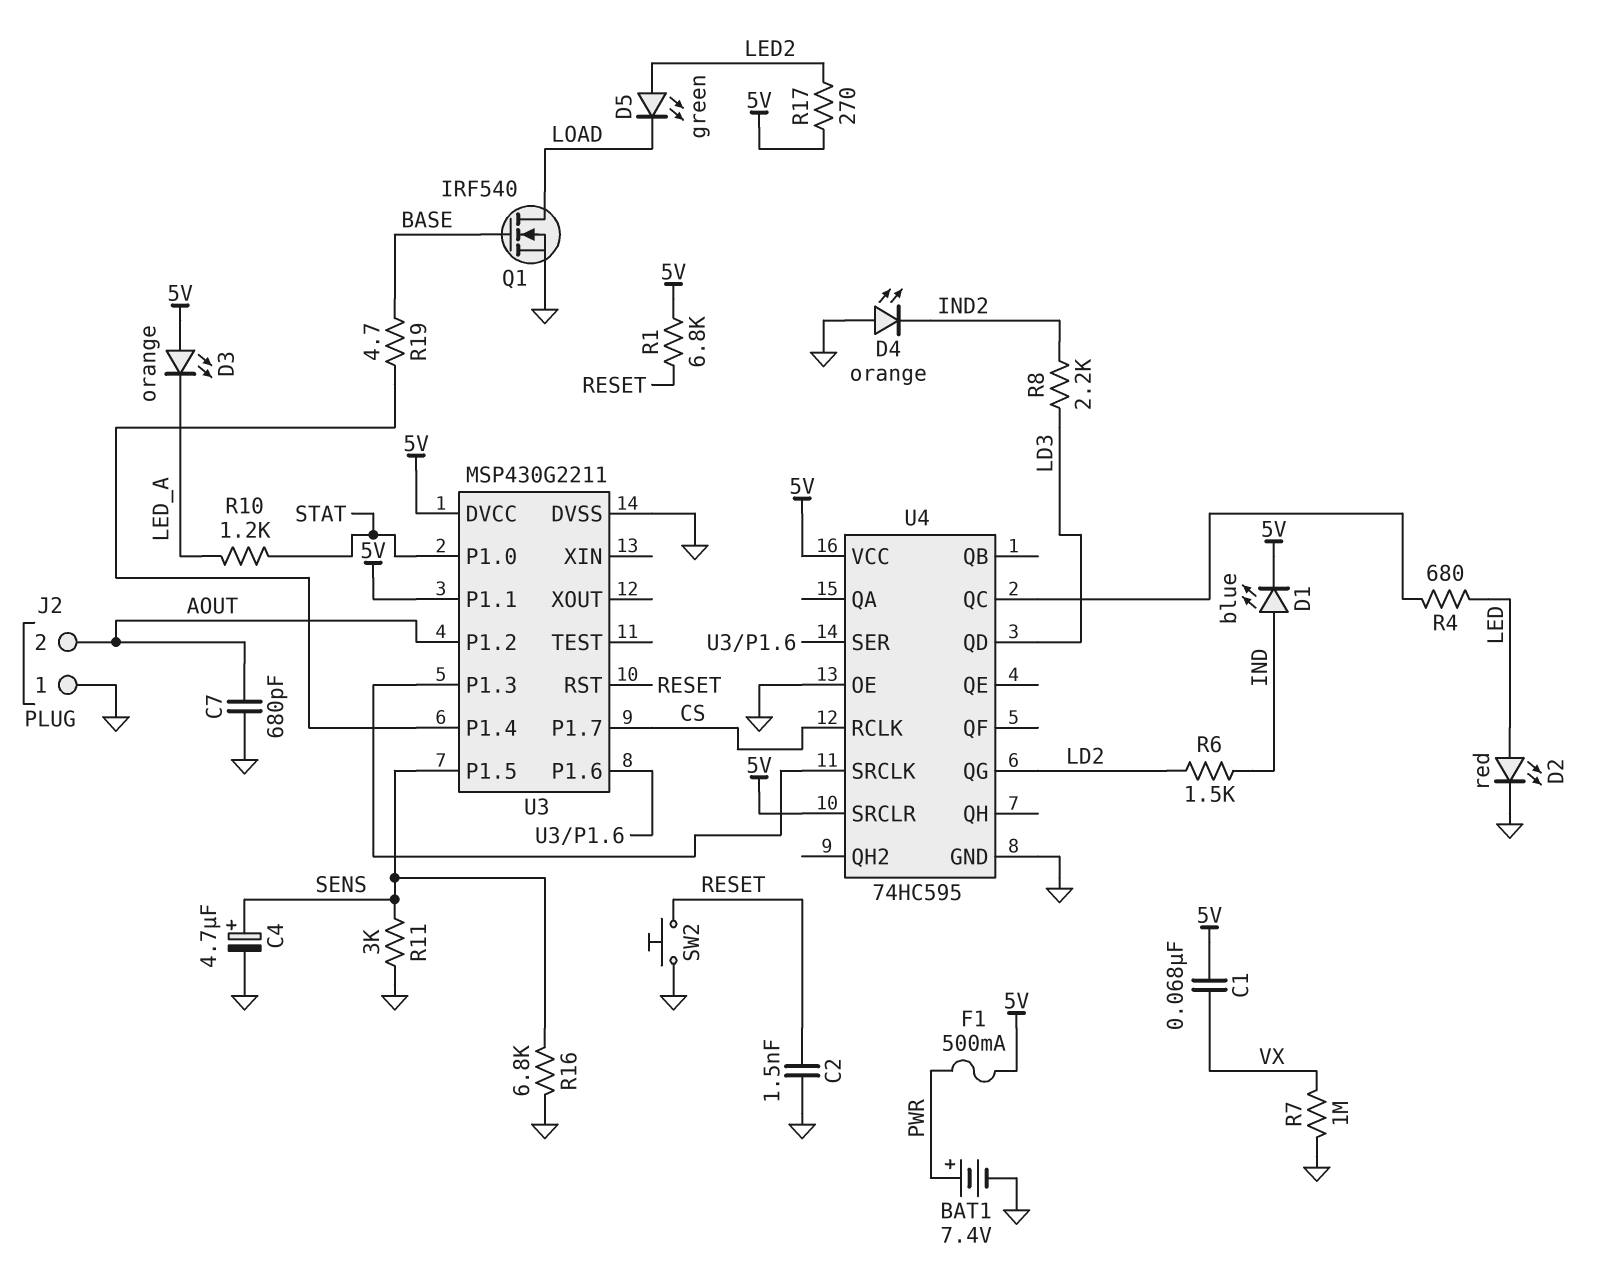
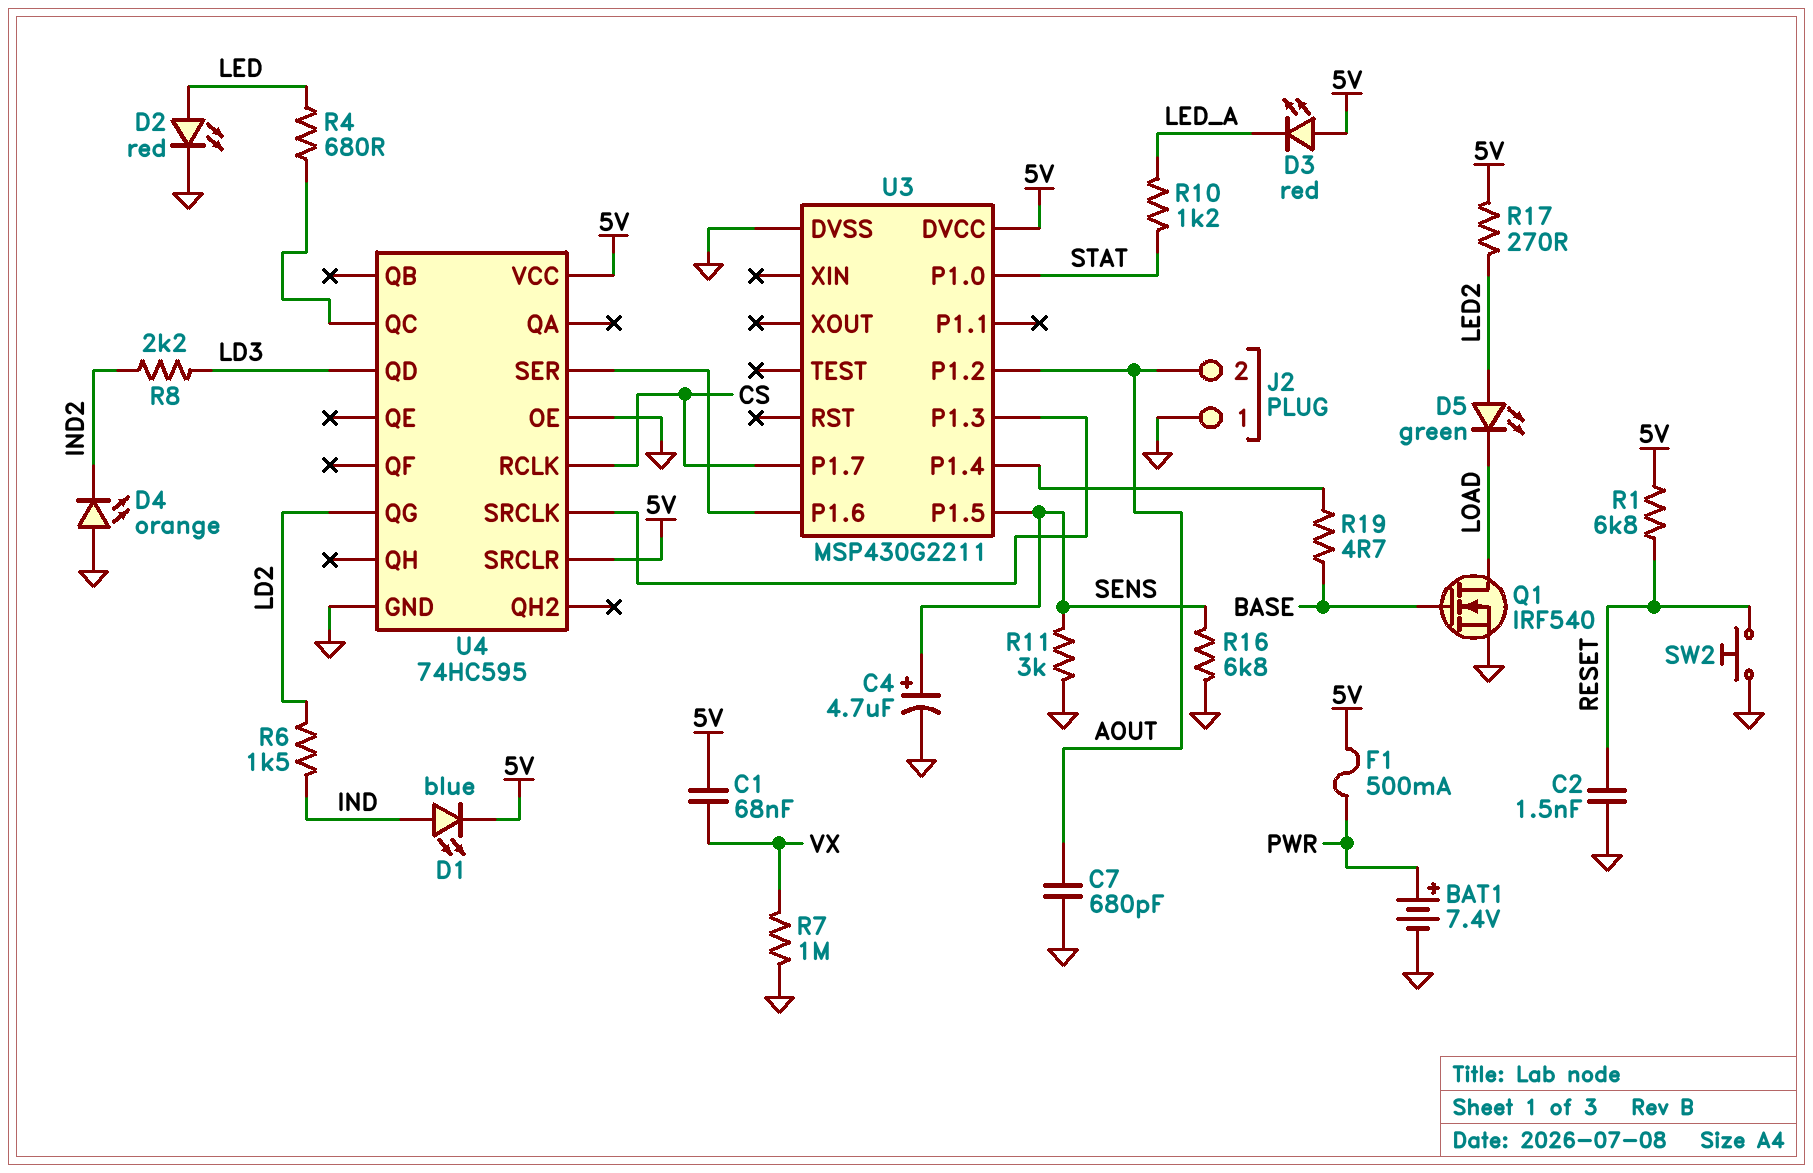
D3: LED orange (A 5V, K LED_A) -> LED red (A 5V, K LED_A)
U3 pin P1.1: 5V -> none
U3 pin RST: RESET -> none

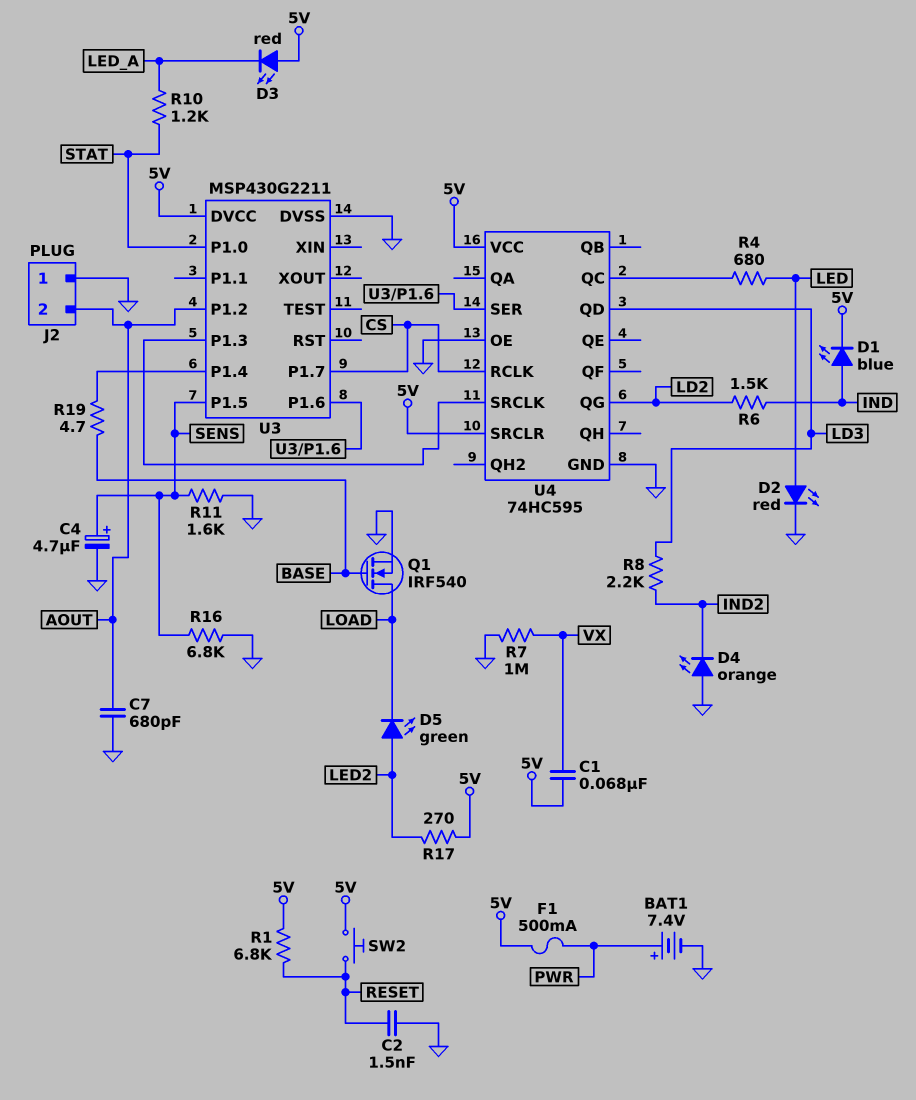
R11: 3k (GND, SENS) -> 1.6k (GND, SENS)
SW2: button (GND, RESET) -> button (5V, RESET)

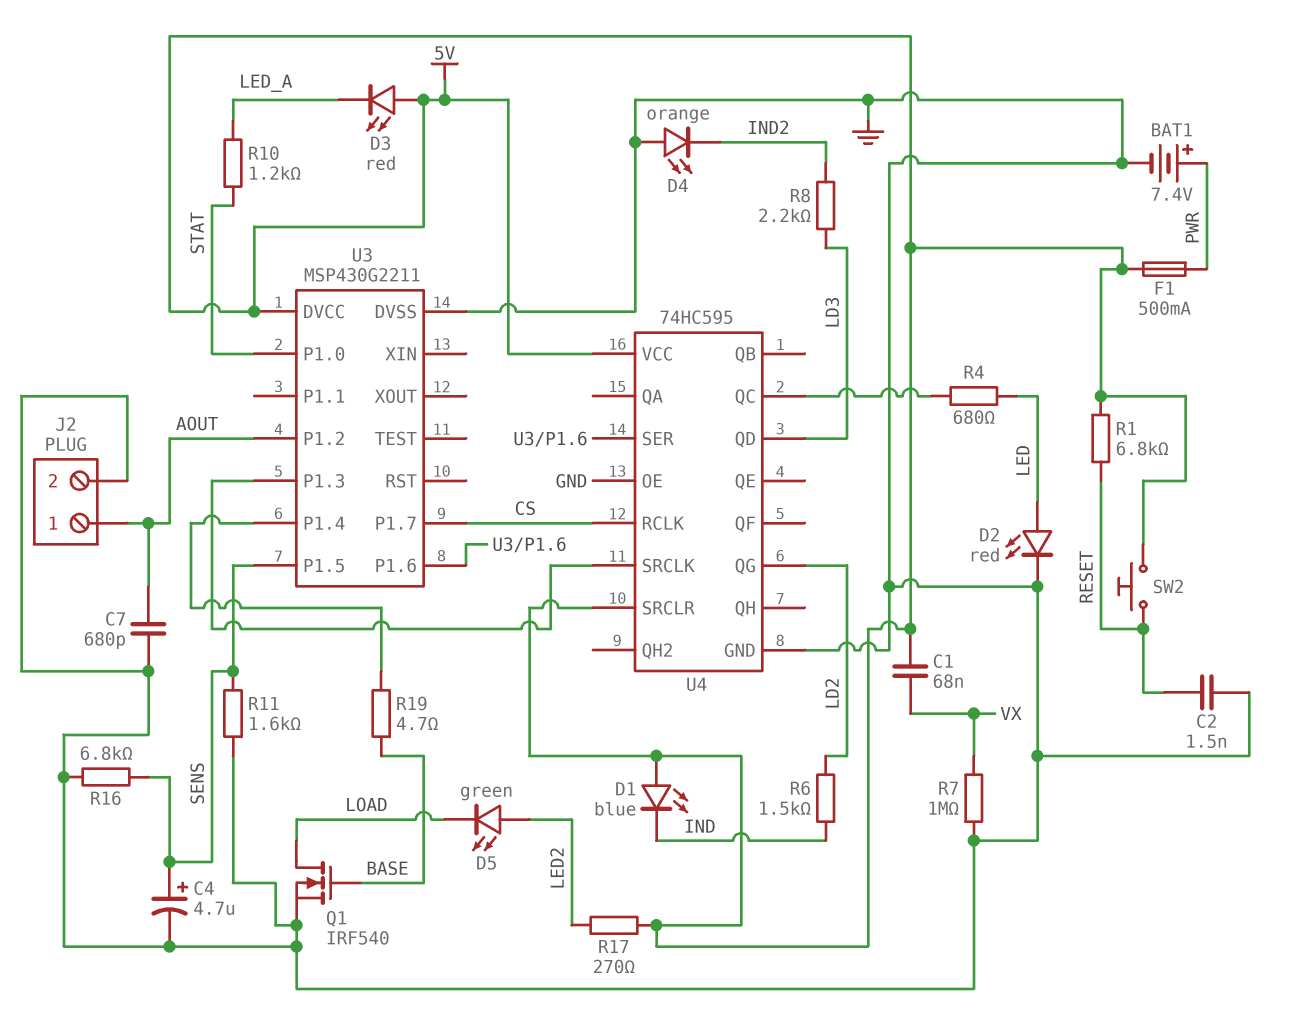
D1: LED blue (A IND, K 5V) -> LED blue (A 5V, K IND)
J2 pin 1: GND -> AOUT
J2 pin 2: AOUT -> GND

